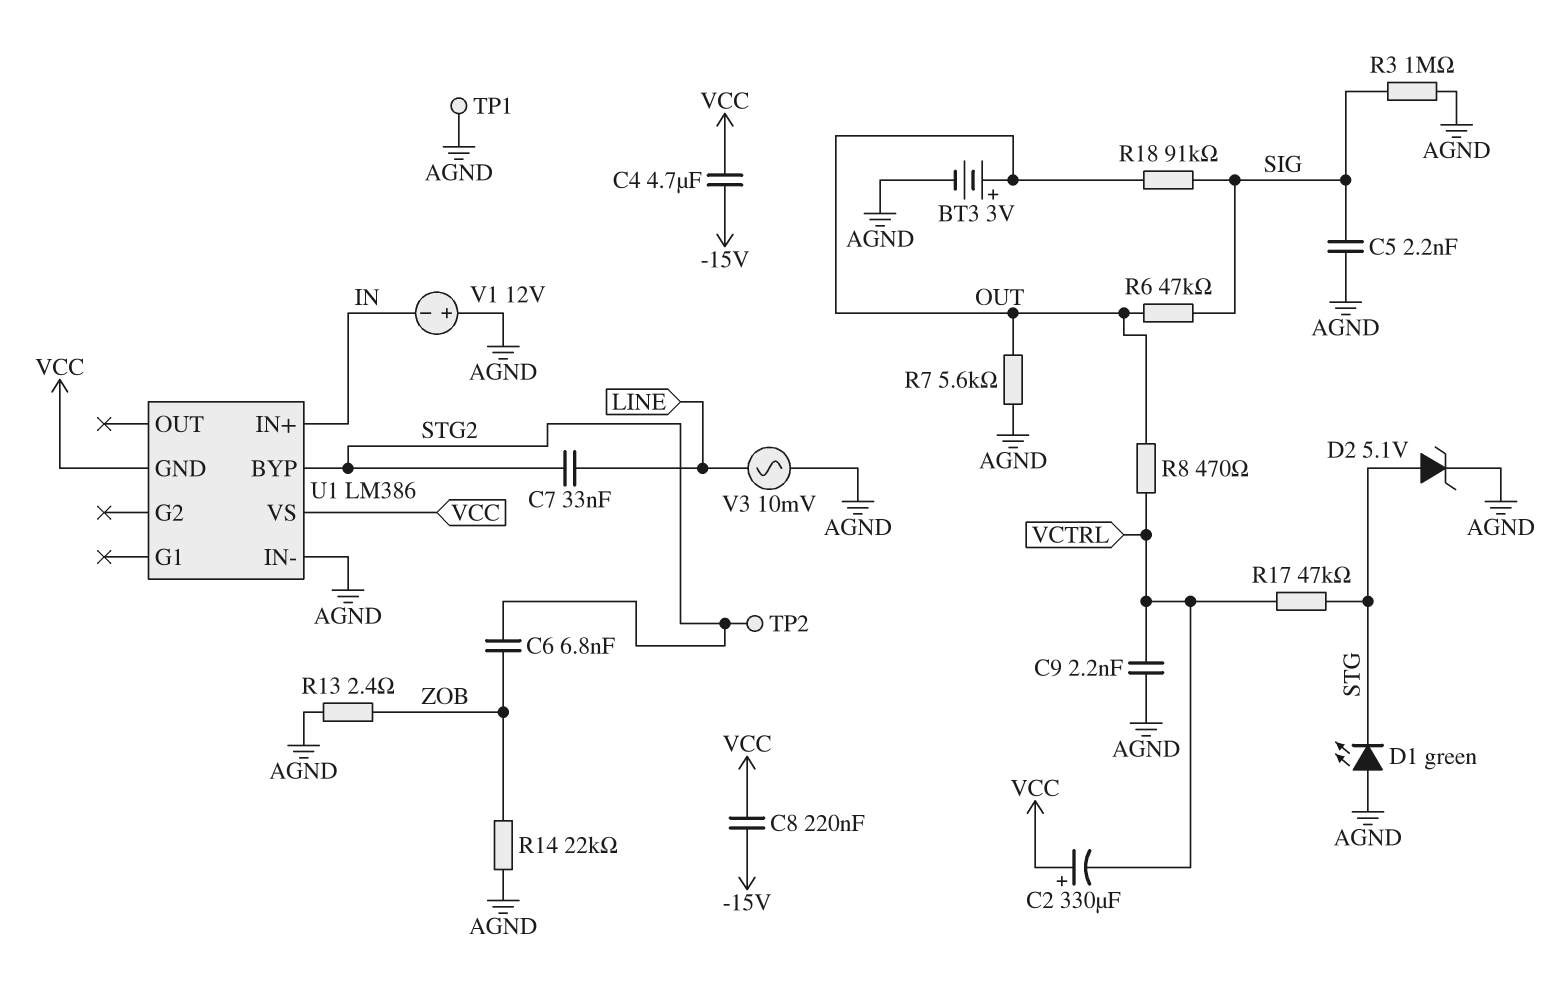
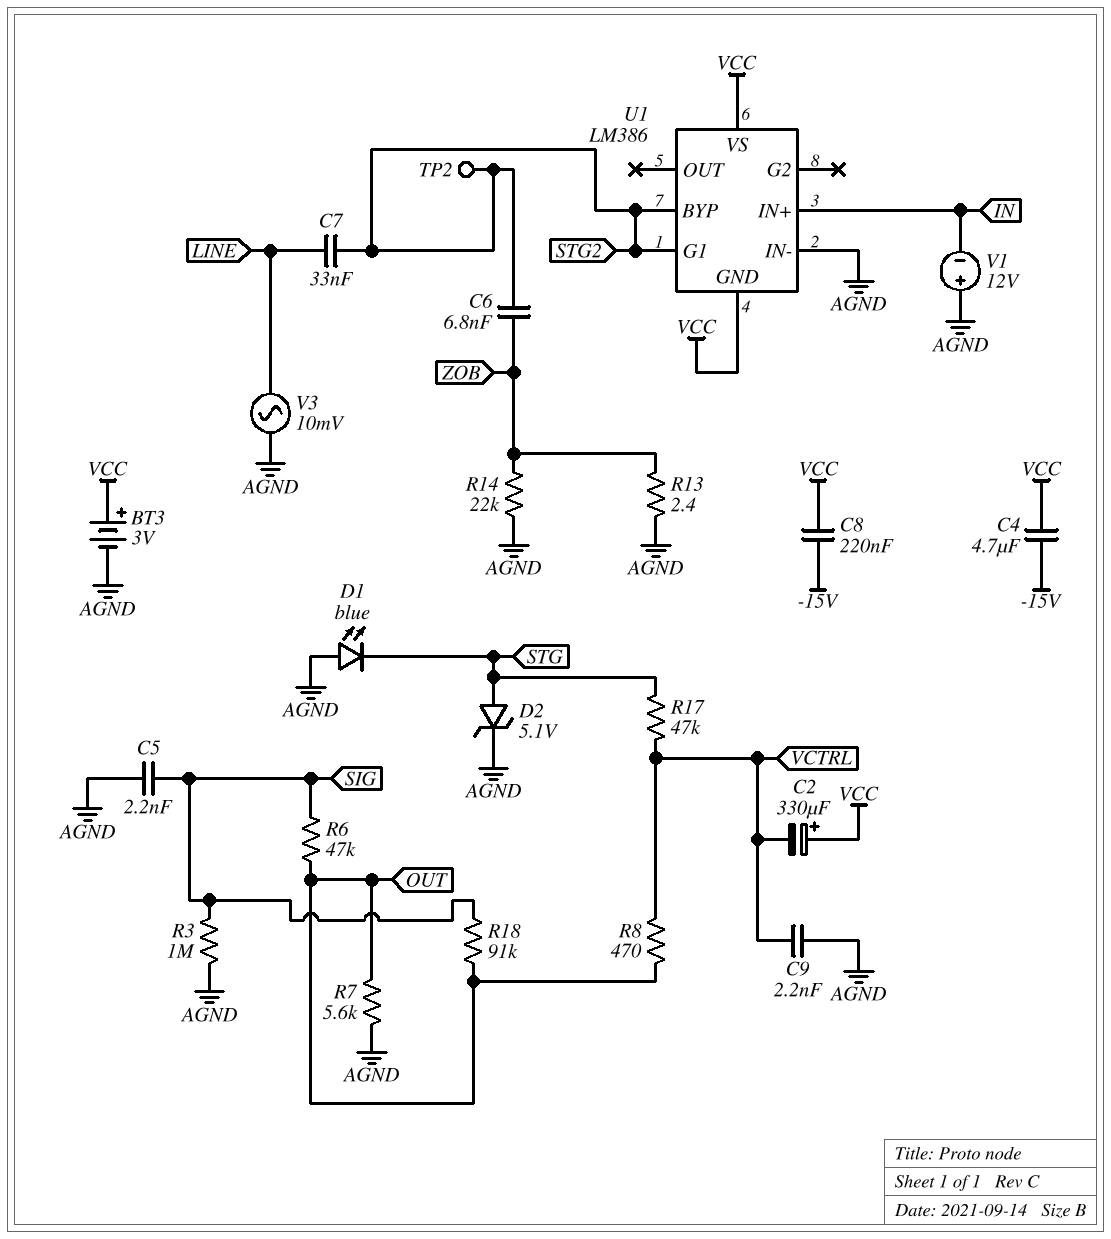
BT3: 3V (plus OUT, minus AGND) -> 3V (plus VCC, minus AGND)
D1: LED green (A AGND, K STG) -> LED blue (A AGND, K STG)
TP1: test point (AGND) -> none
U1 pin G1: none -> STG2

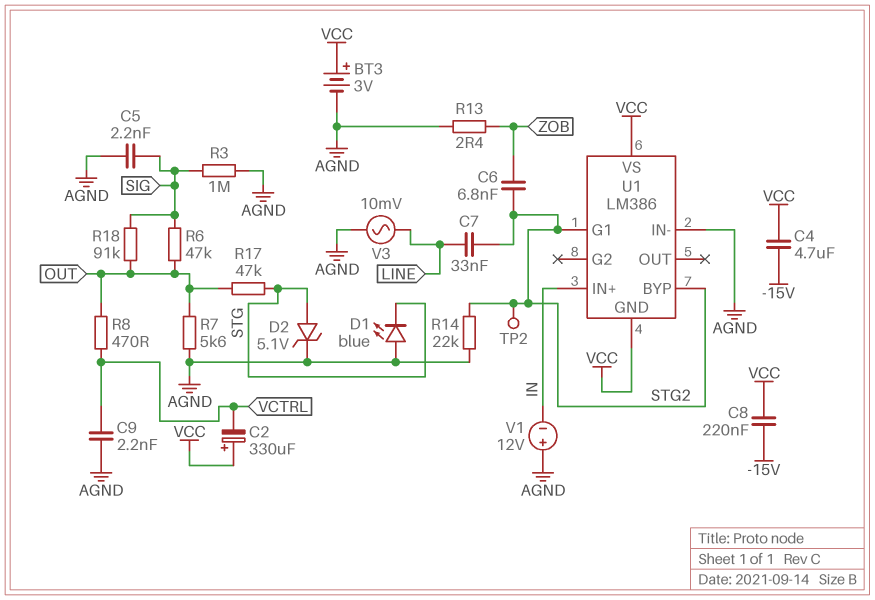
R14: 22k (AGND, ZOB) -> 22k (AGND, STG2)
R17: 47k (STG, VCTRL) -> 47k (OUT, STG)

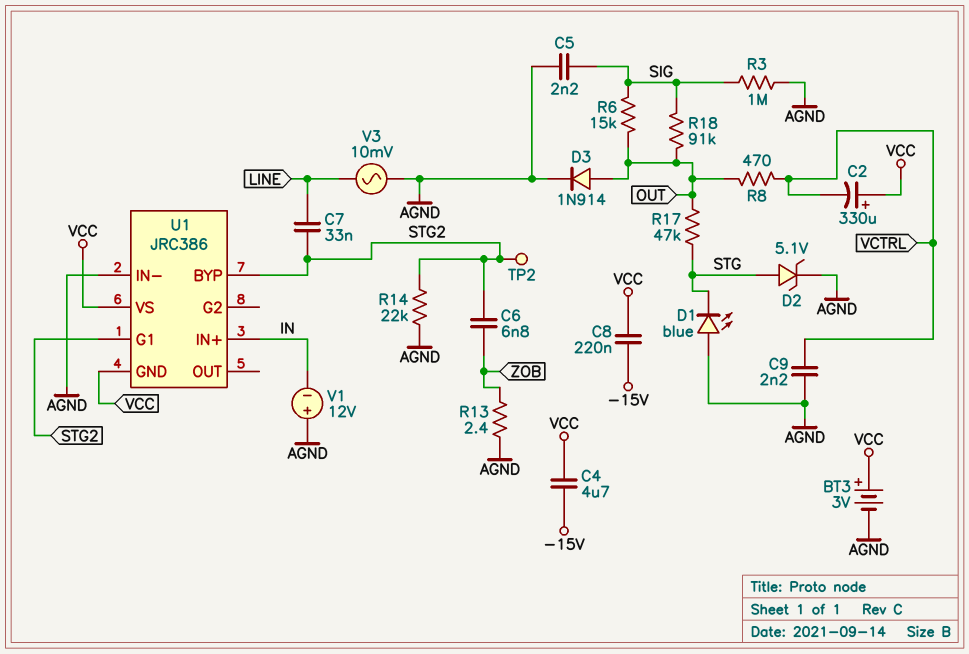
D3: none -> diode 1N914 (A OUT, K AGND)
R6: 47k (OUT, SIG) -> 15k (OUT, SIG)
R7: 5.6k (AGND, OUT) -> none
U1: LM386 -> JRC386

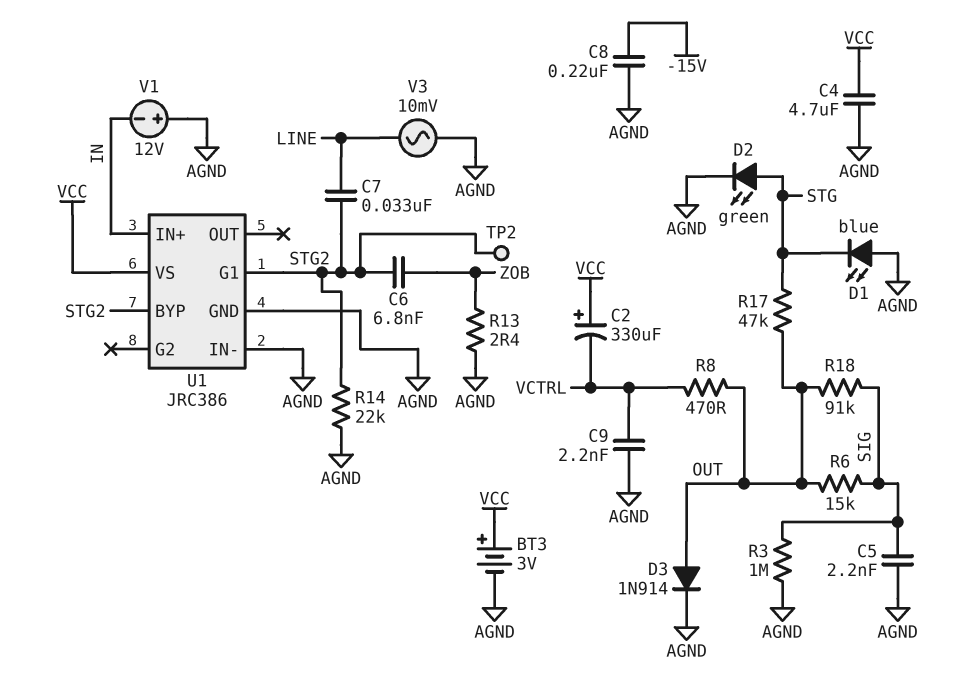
C4: 4.7uF (-15V, VCC) -> 4.7uF (AGND, VCC)
C8: 220nF (-15V, VCC) -> 220nF (-15V, AGND)
D2: zener 5.1V (A STG, K AGND) -> LED green (A STG, K AGND)
U1 pin GND: VCC -> AGND

